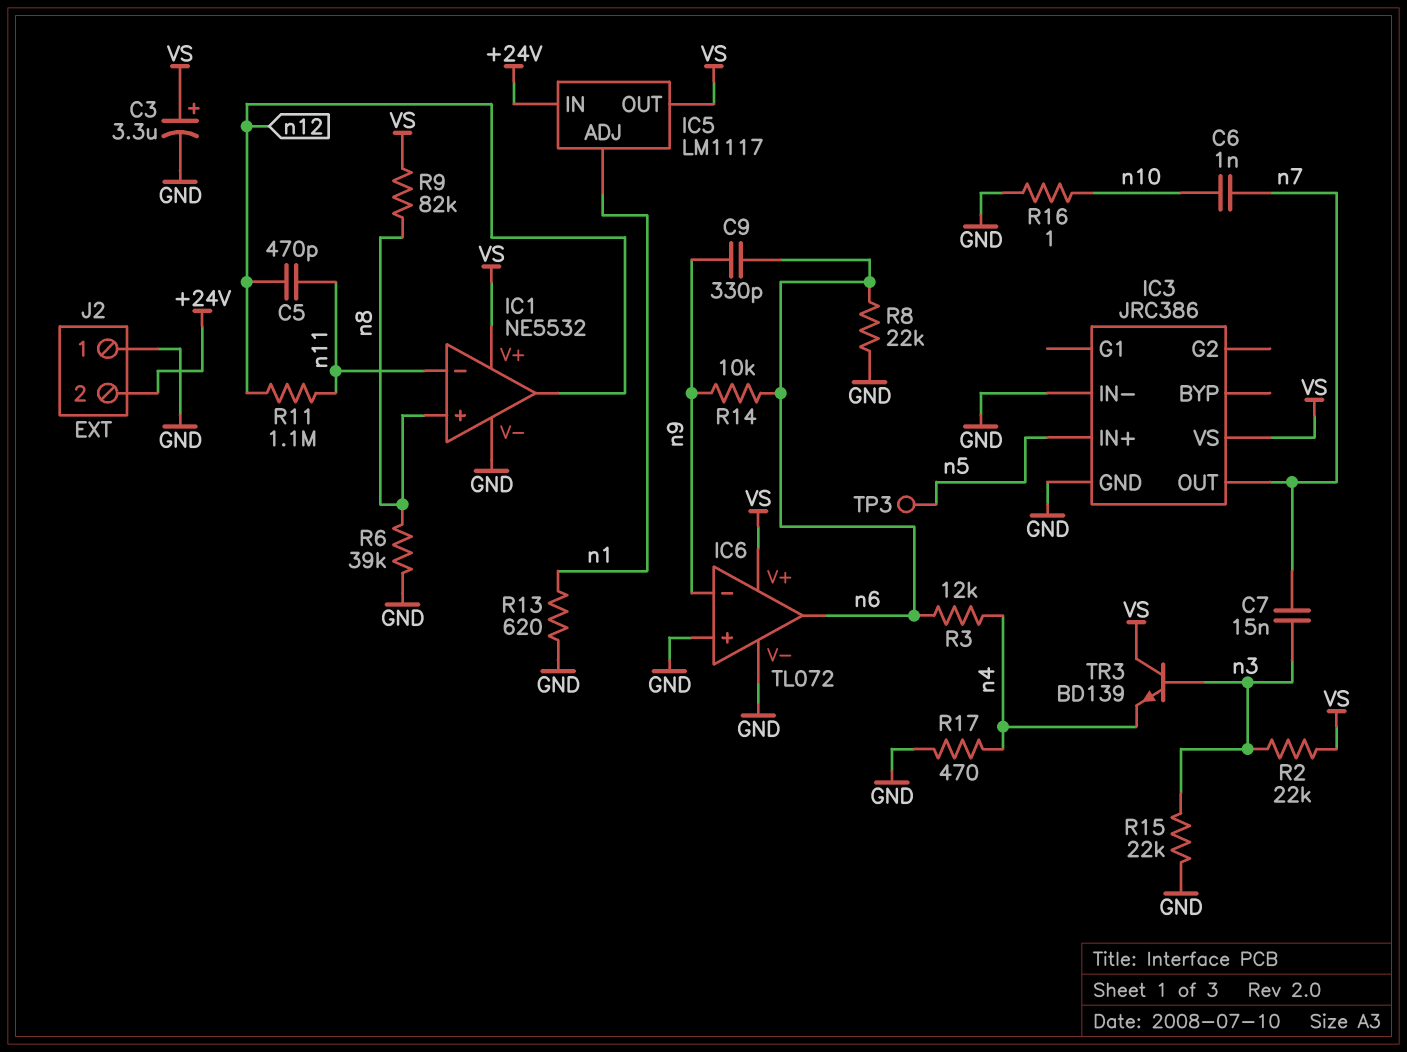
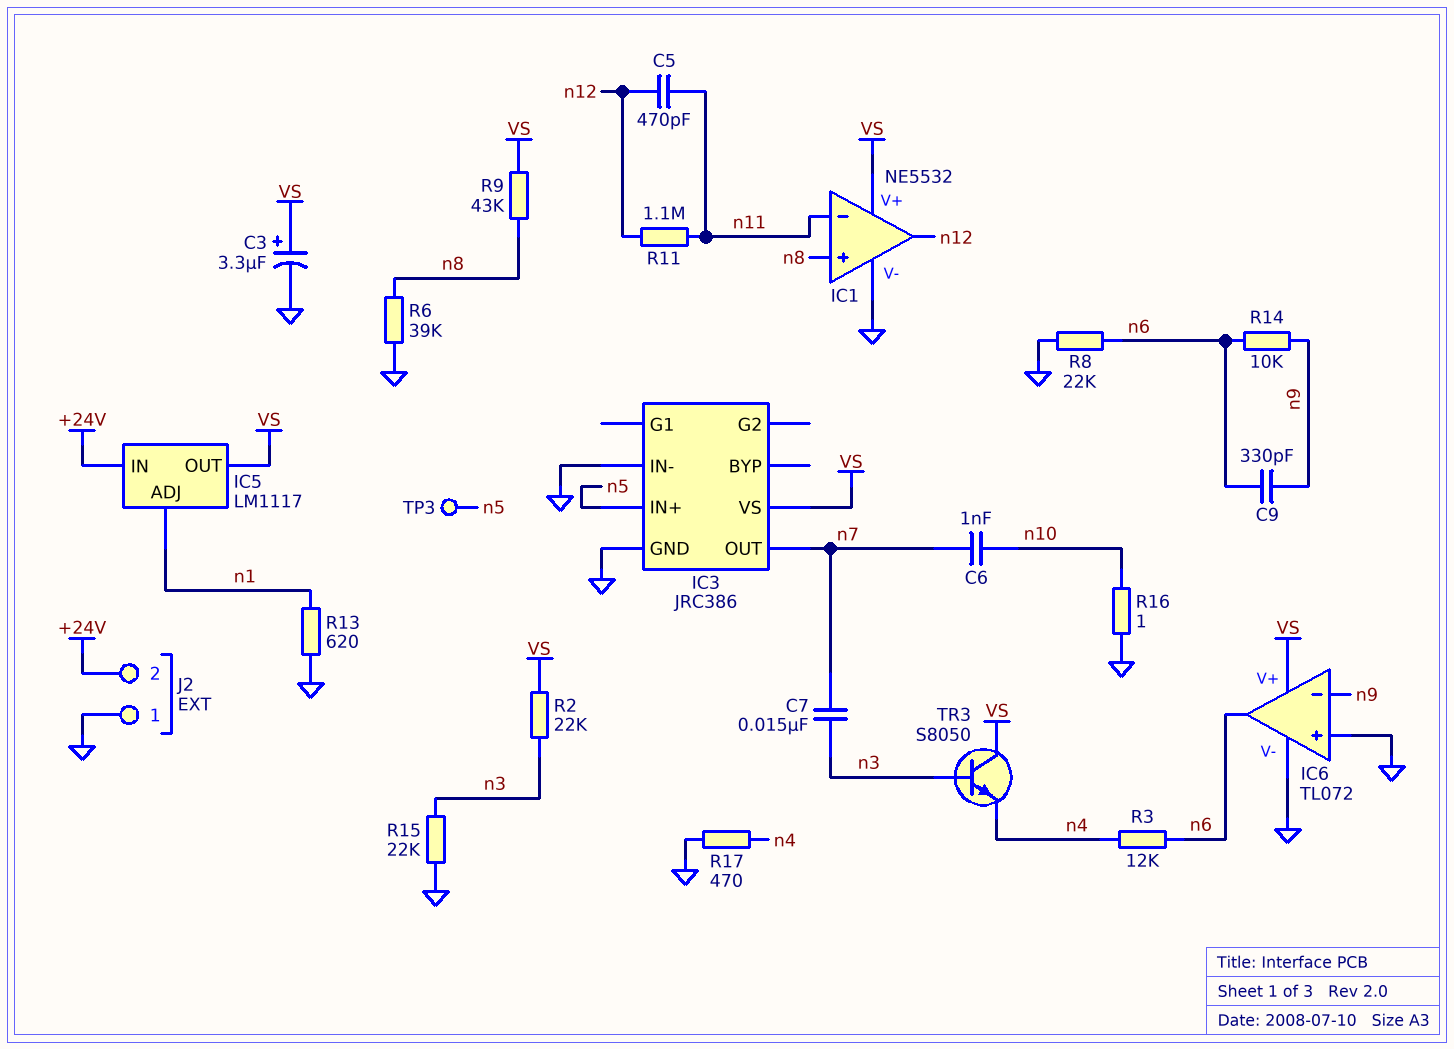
R9: 82k (VS, n8) -> 43k (VS, n8)
TR3: NPN BD139 (B n3, C VS, E n4) -> NPN S8050 (B n3, C VS, E n4)

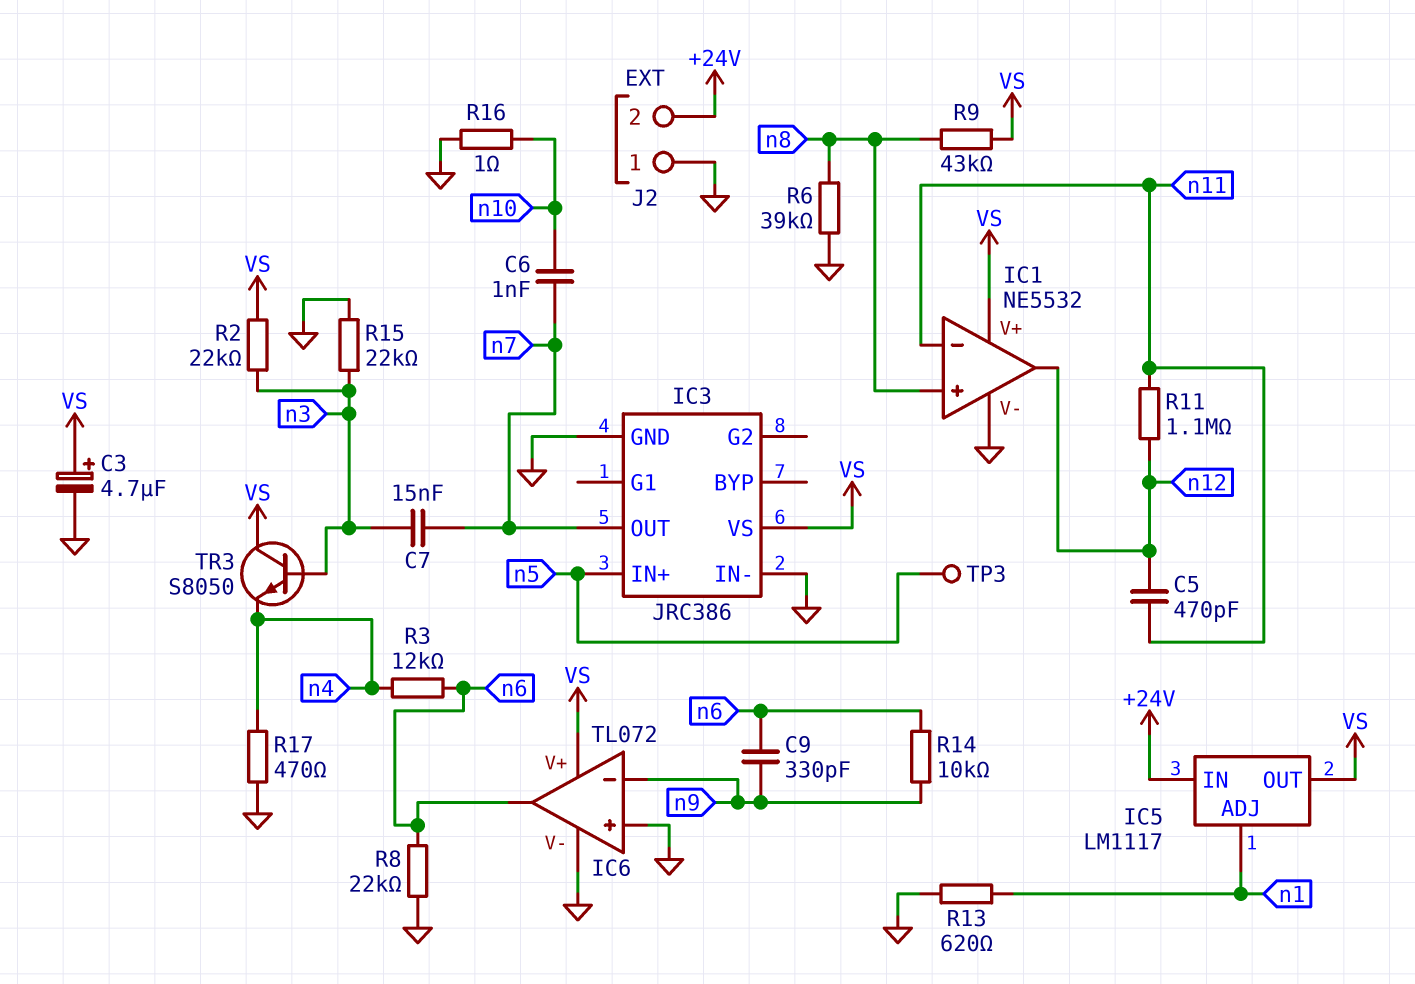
C3: 3.3uF (plus VS, minus GND) -> 4.7uF (plus VS, minus GND)

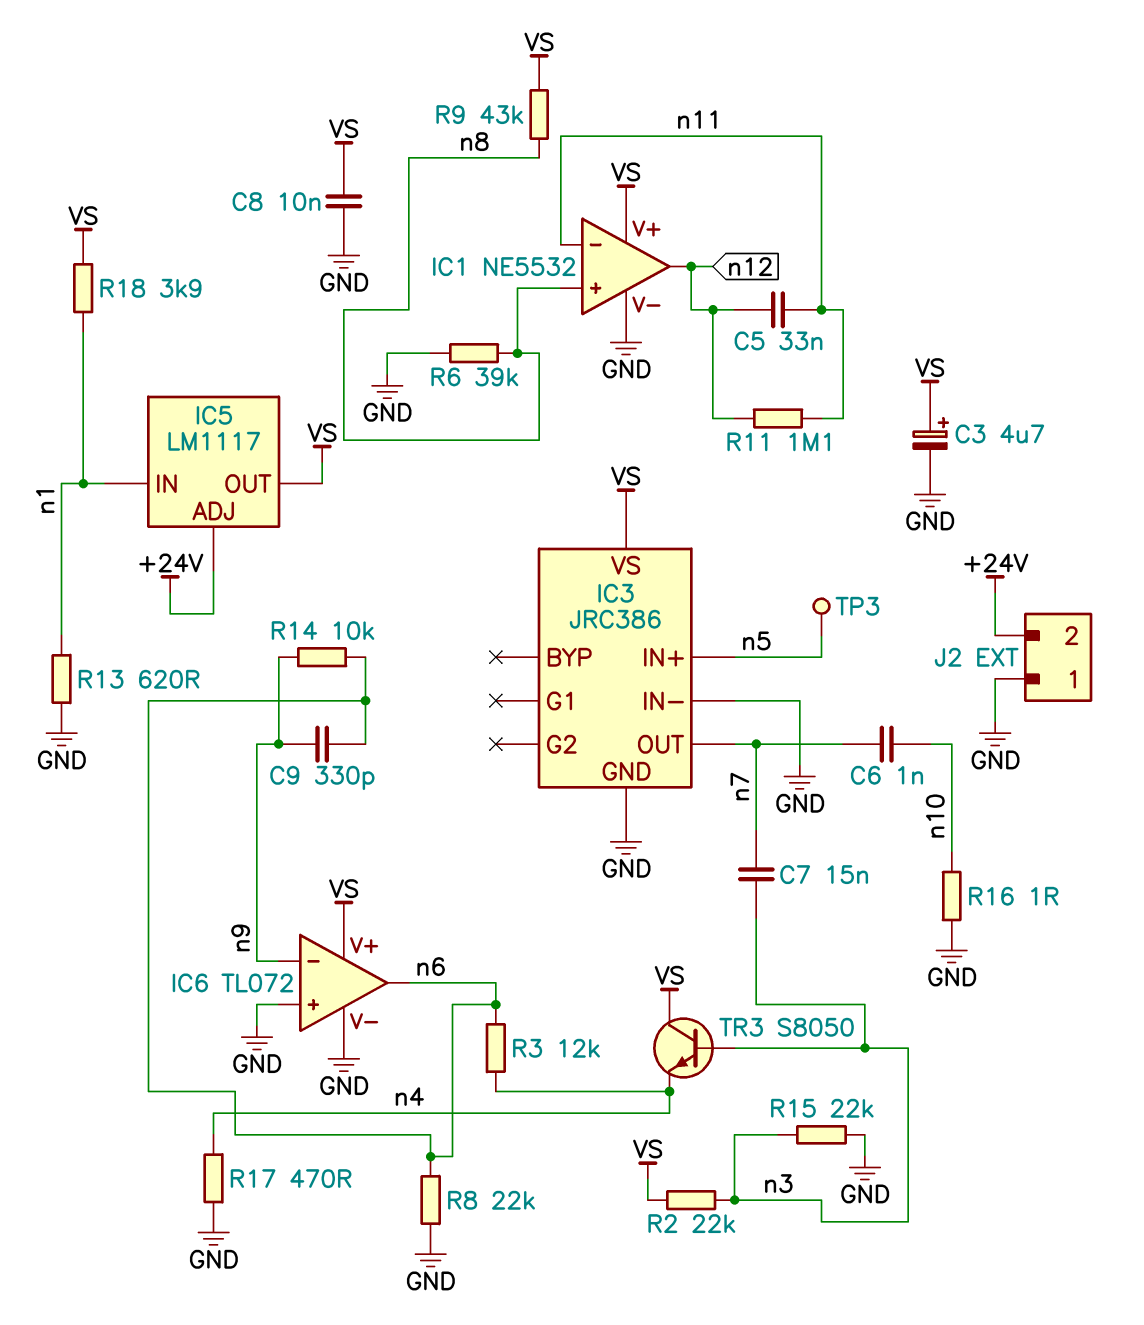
C5: 470pF (n11, n12) -> 33nF (n11, n12)
C8: none -> 10nF (GND, VS)
IC5 pin ADJ: n1 -> +24V
IC5 pin IN: +24V -> n1
R18: none -> 3.9k (VS, n1)

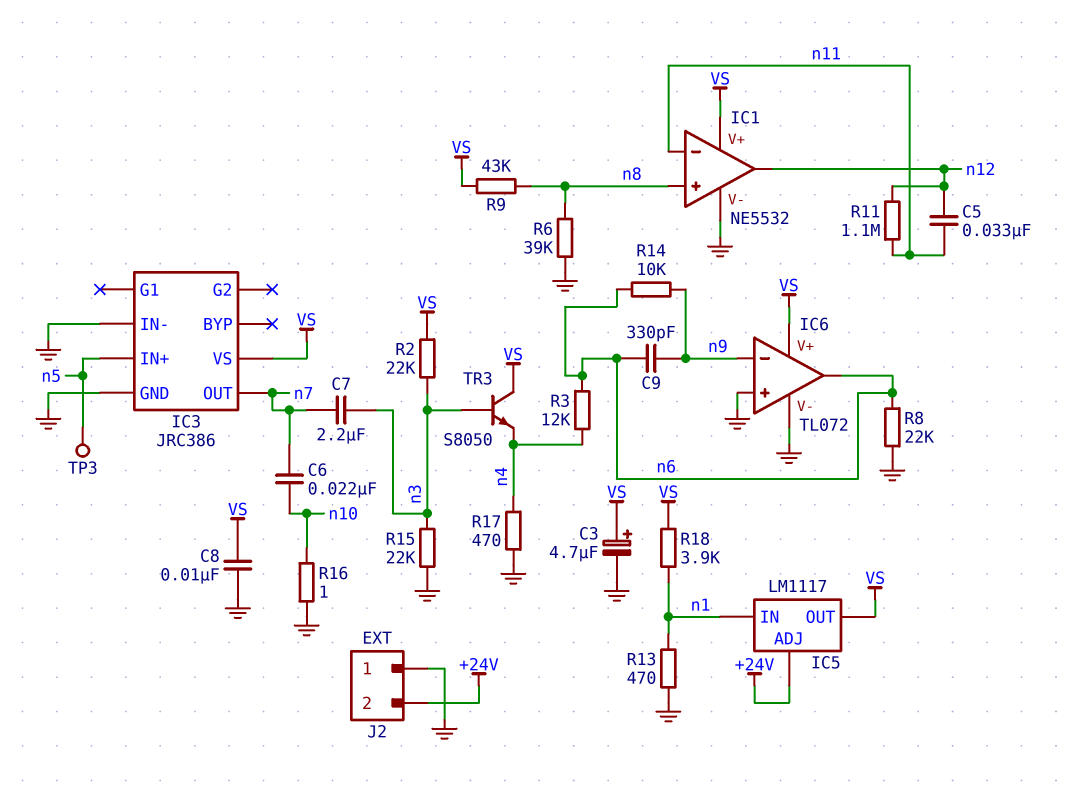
C6: 1nF (n7, n10) -> 22nF (n7, n10)
C7: 15nF (n3, n7) -> 2.2uF (n3, n7)
R13: 620 (GND, n1) -> 470 (GND, n1)

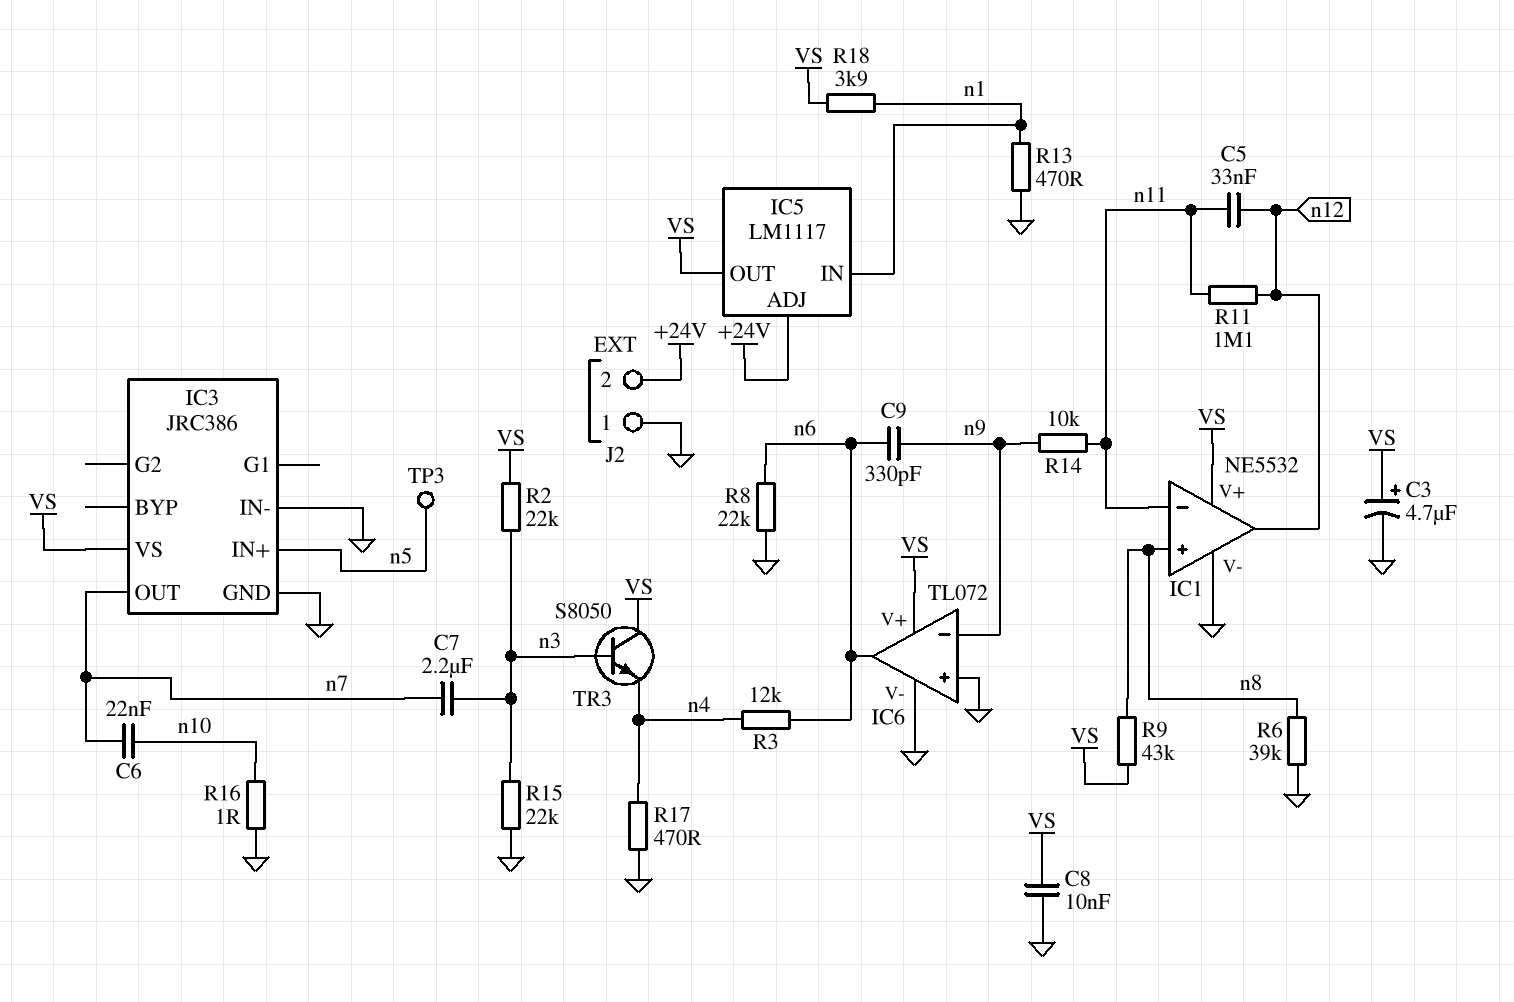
R14: 10k (n6, n9) -> 10k (n9, n11)

